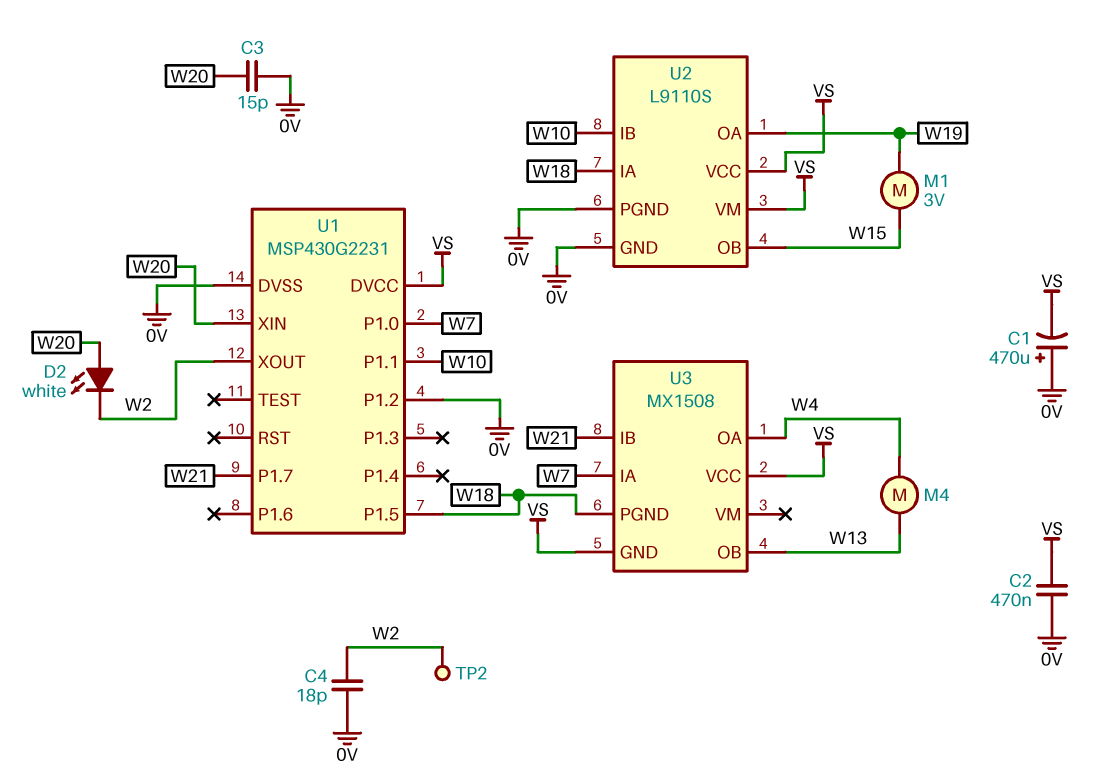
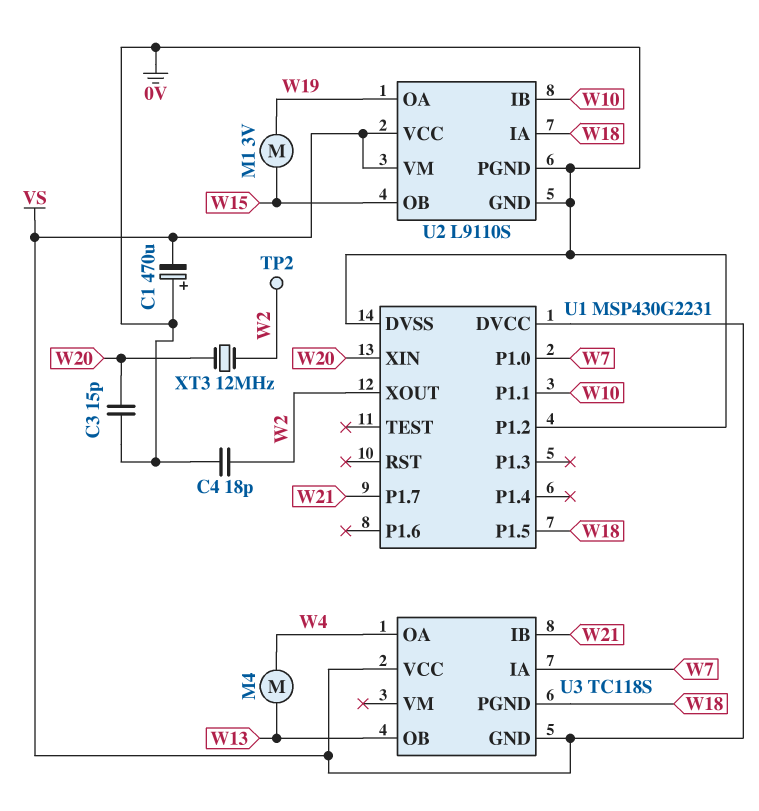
C2: 470nF (0V, VS) -> none
D2: LED white (A W20, K W2) -> none
U3: MX1508 -> TC118S
XT3: none -> 12MHz (W2, W20)

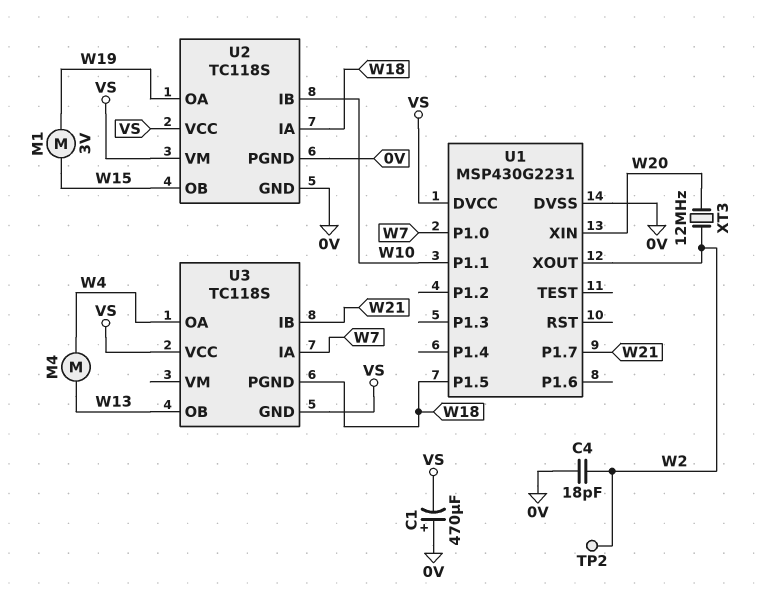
C3: 15pF (0V, W20) -> none
U1 pin P1.2: 0V -> none
U2: L9110S -> TC118S

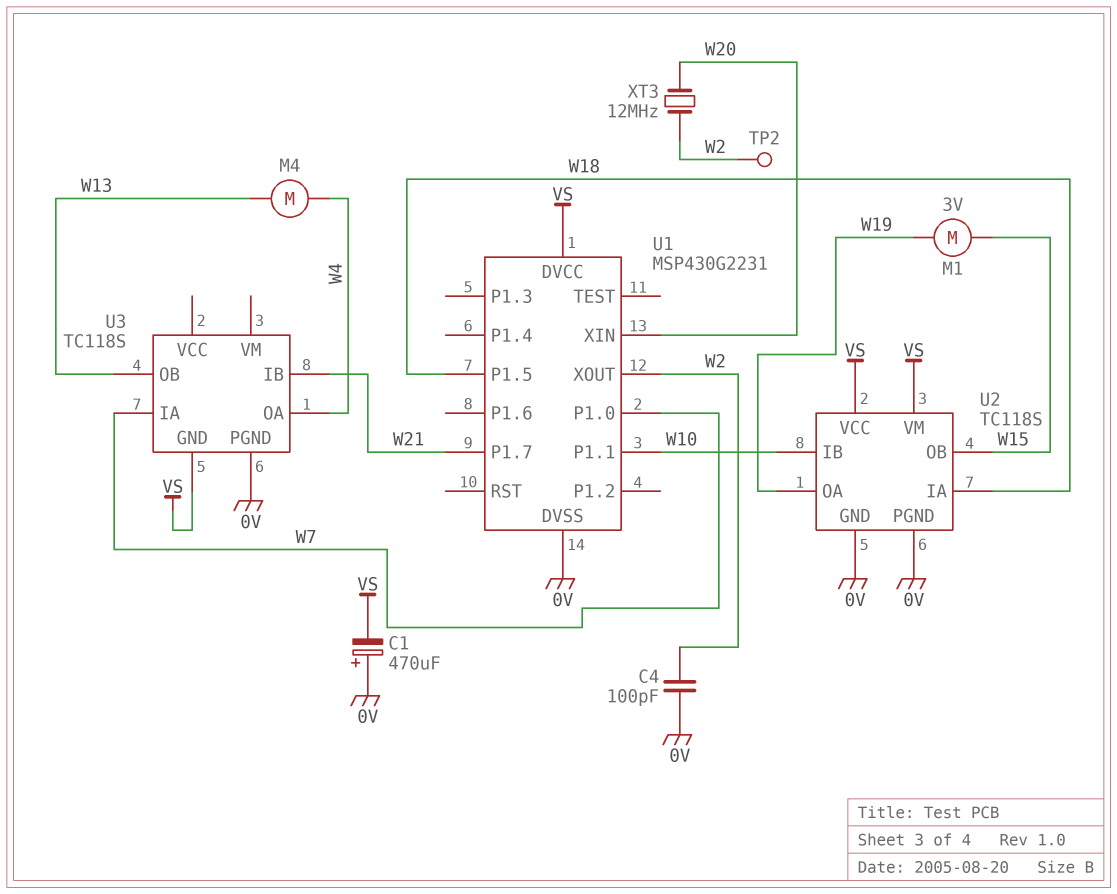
C4: 18pF (0V, W2) -> 100pF (0V, W2)
U3 pin PGND: W18 -> 0V
U3 pin VCC: VS -> none

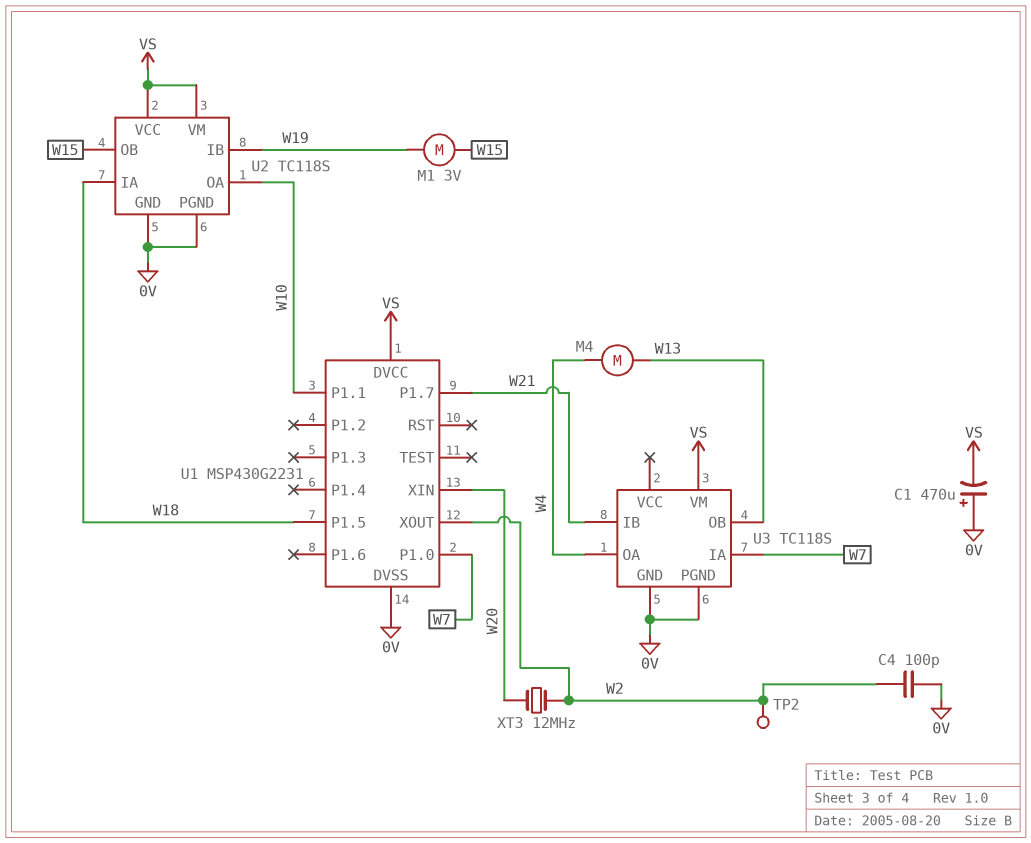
U2 pin IB: W10 -> W19
U2 pin OA: W19 -> W10
U3 pin GND: VS -> 0V
U3 pin VM: none -> VS

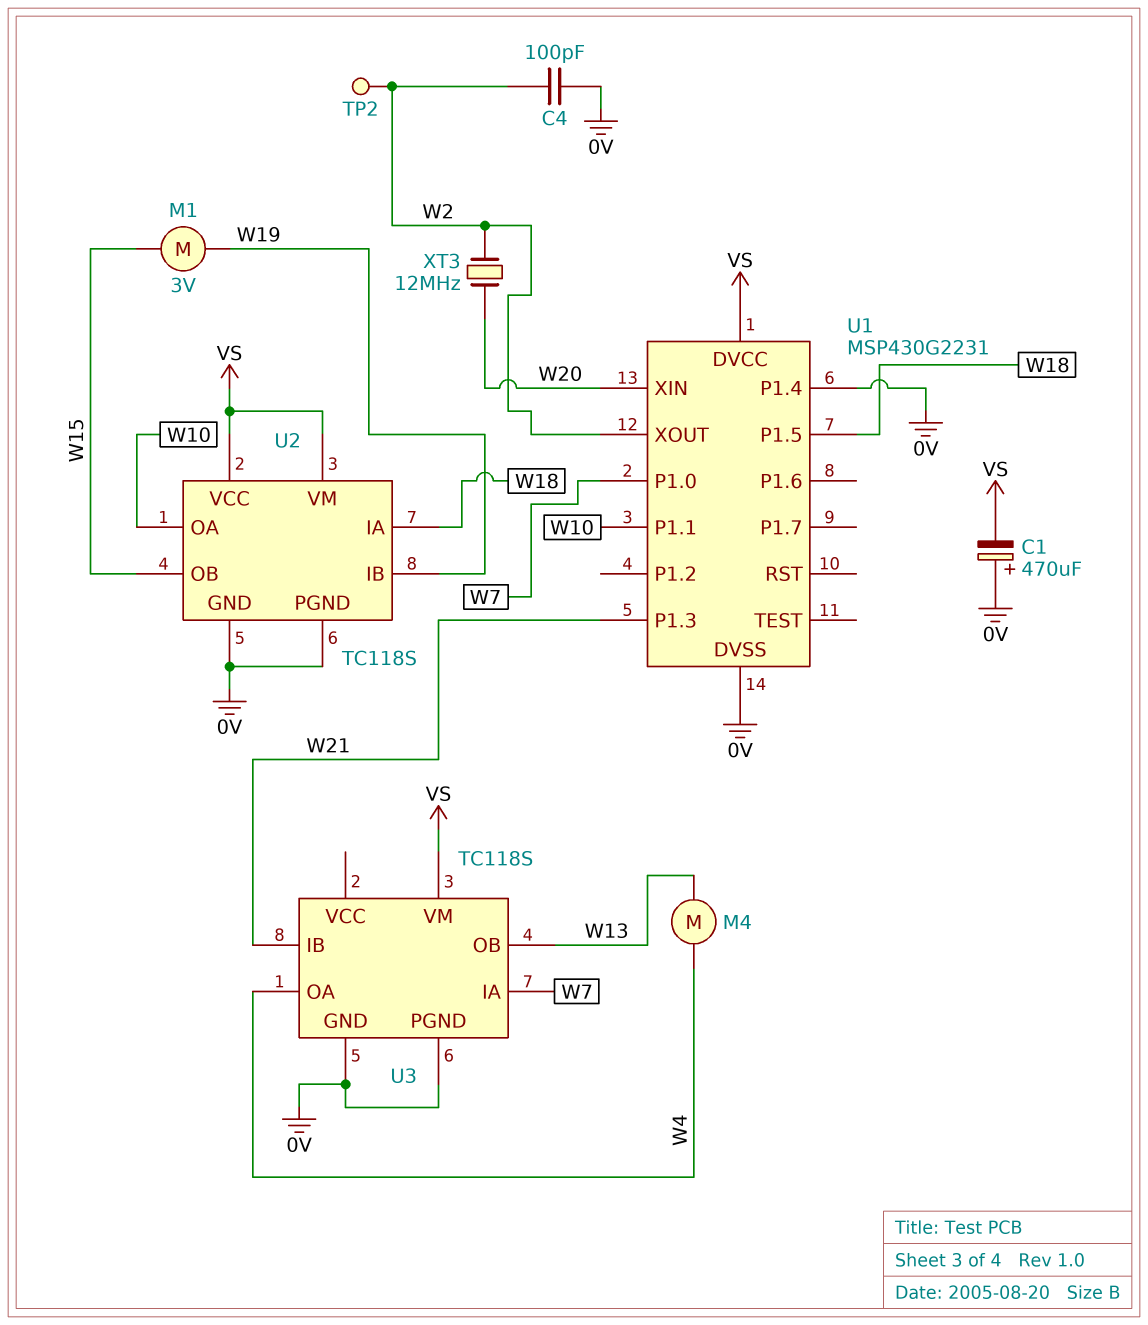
U1 pin P1.3: none -> W21
U1 pin P1.4: none -> 0V
U1 pin P1.7: W21 -> none

